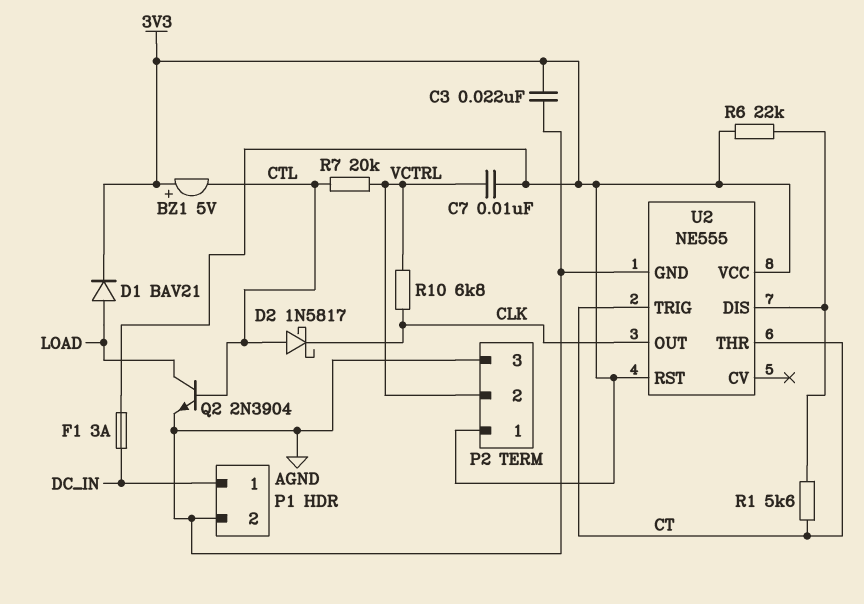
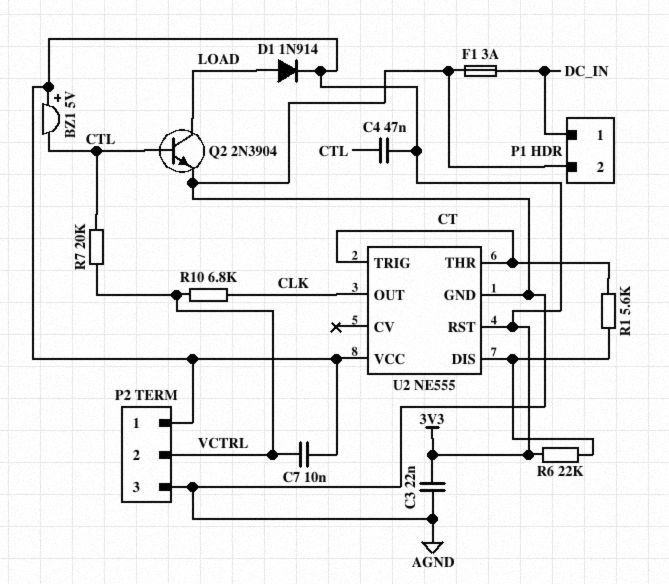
C4: none -> 47nF (3V3, CTL)
D1: diode BAV21 (A LOAD, K 3V3) -> diode 1N914 (A LOAD, K 3V3)
D2: schottky 1N5817 (A CTL, K CLK) -> none
F1: 3A (3V3, DC_IN) -> 3A (AGND, DC_IN)

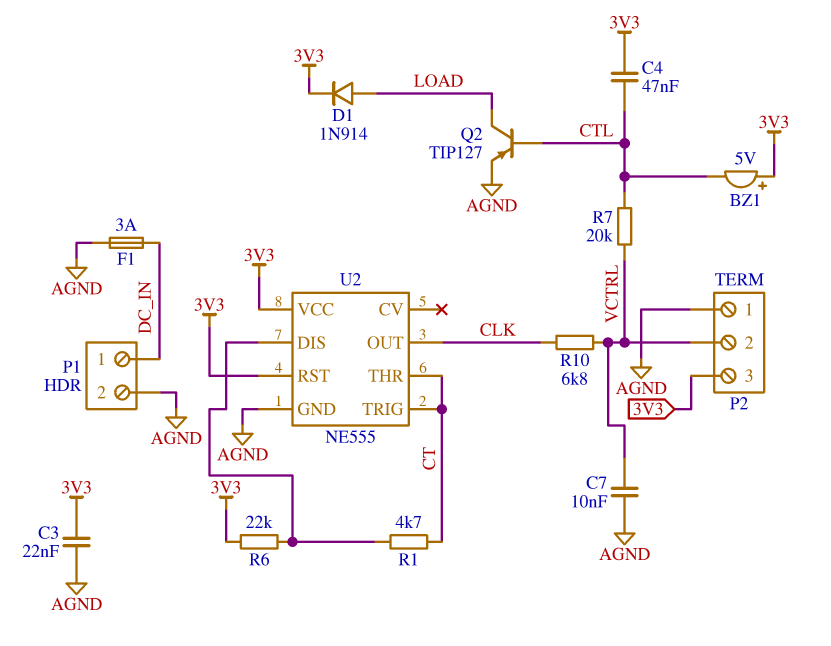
C7: 10nF (3V3, VCTRL) -> 10nF (AGND, VCTRL)
P2 pin 1: 3V3 -> AGND
P2 pin 3: AGND -> 3V3
Q2: NPN 2N3904 (B CTL, C LOAD, E AGND) -> PNP TIP127 (B CTL, C LOAD, E AGND)
R1: 5.6k (CT, U2/DIS) -> 4.7k (CT, U2/DIS)

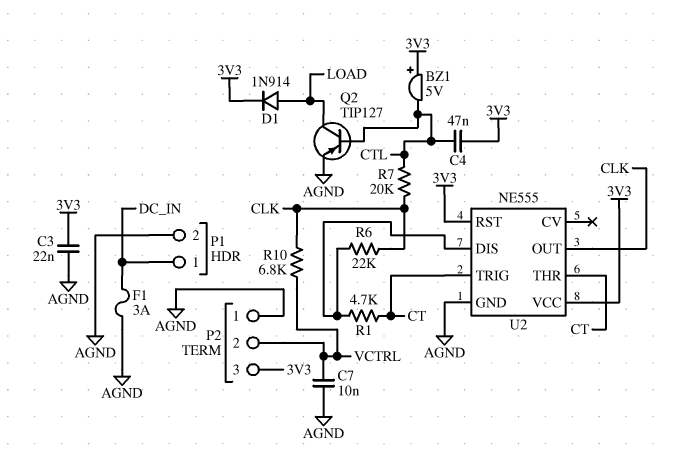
R6: 22k (3V3, U2/DIS) -> 22k (CLK, U2/DIS)
R7: 20k (CTL, VCTRL) -> 20k (CLK, CTL)

